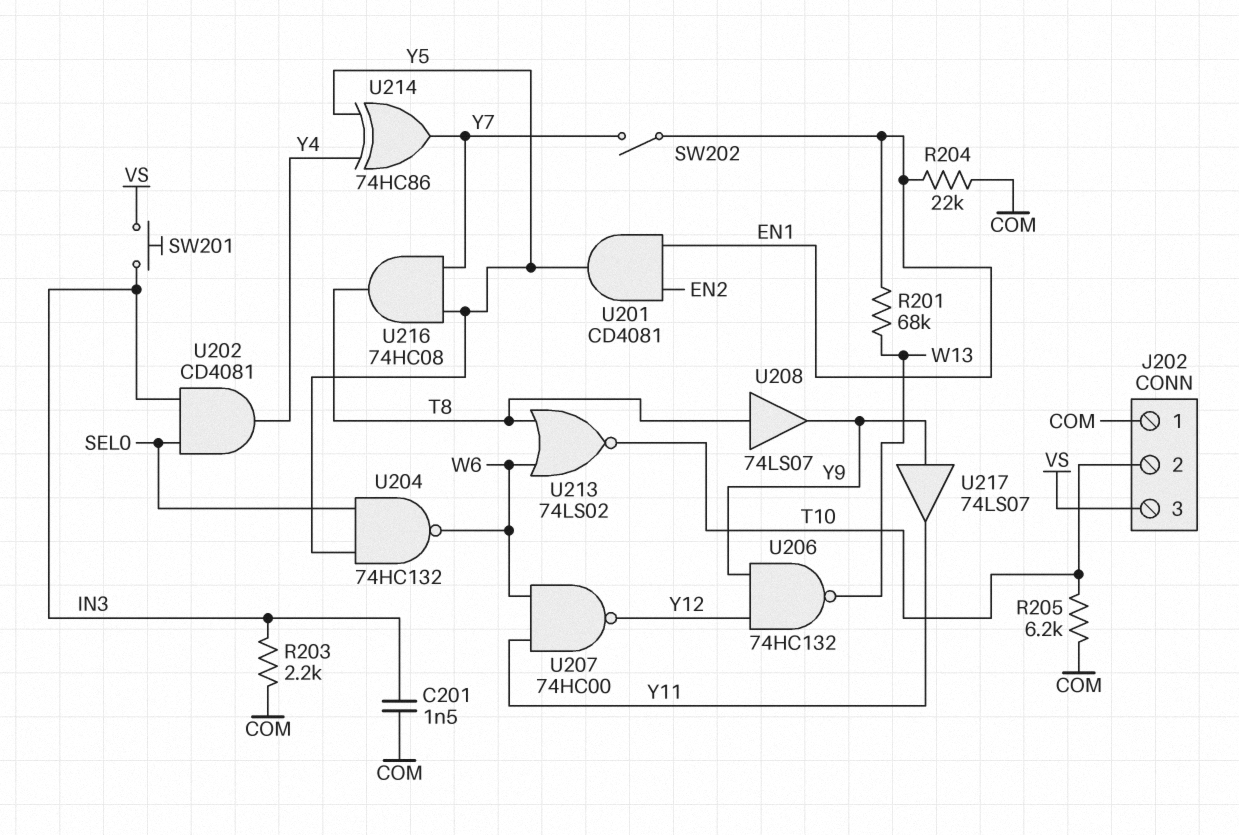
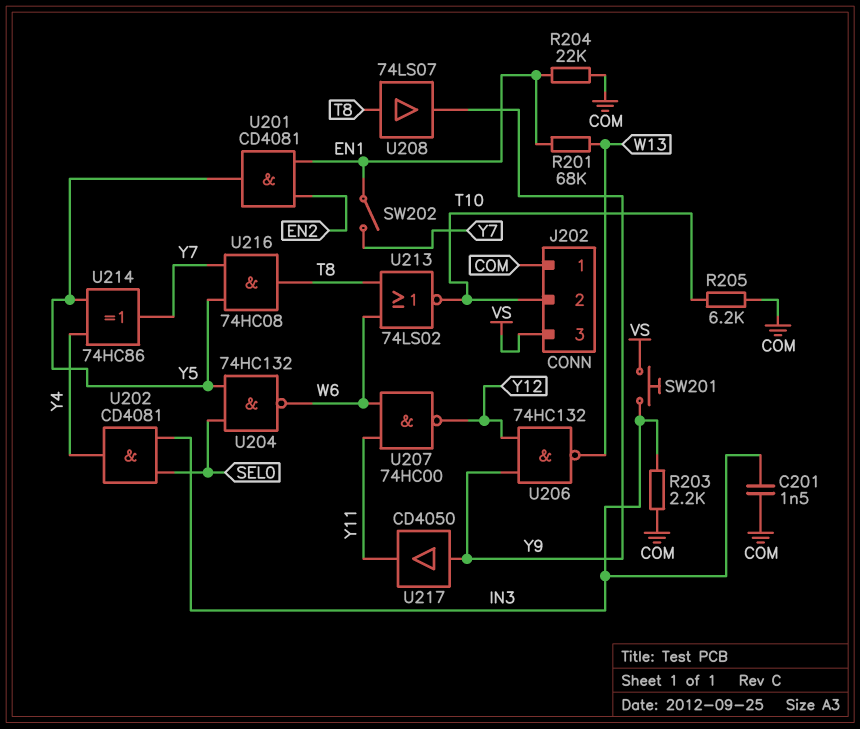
U217: buffer 74LS07 (in Y9, out Y11) -> buffer CD4050 (in Y9, out Y11)

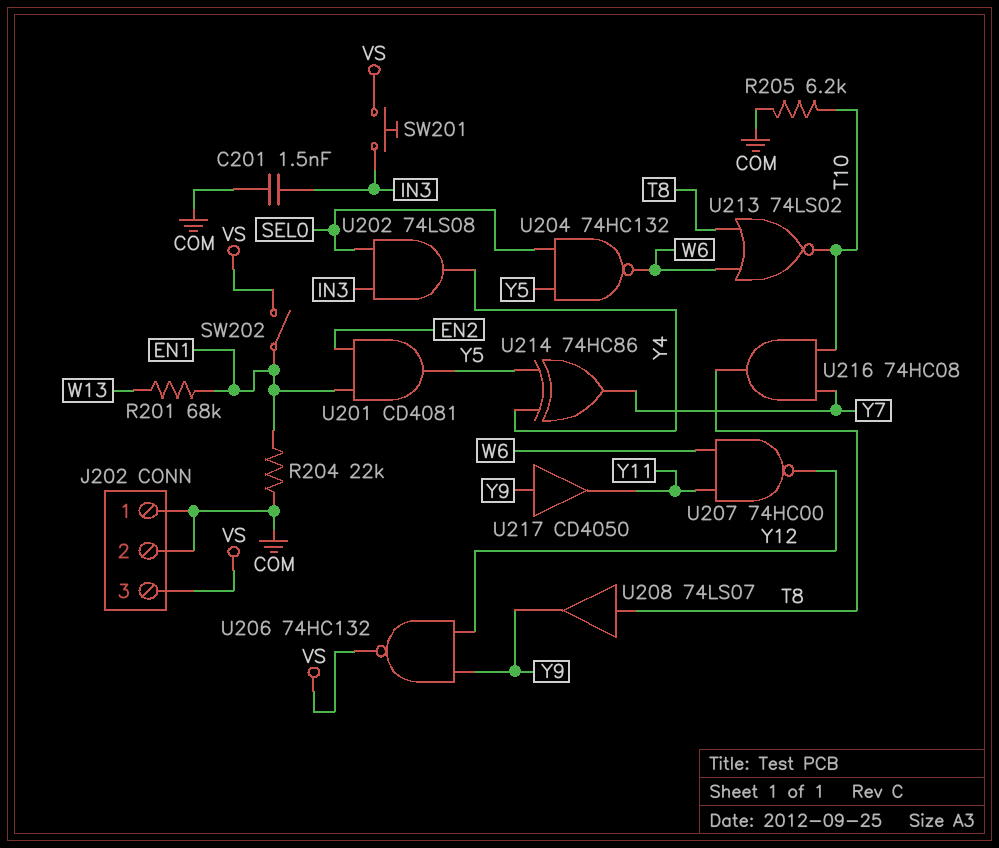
J202 pin 2: T10 -> COM
R203: 2.2k (COM, IN3) -> none
SW202: switch (EN1, Y7) -> switch (EN1, VS)
U202: AND CD4081 (in IN3, in SEL0, out Y4) -> AND 74LS08 (in IN3, in SEL0, out Y4)
U206: NAND 74HC132 (in Y9, in Y12, out W13) -> NAND 74HC132 (in Y9, in Y12, out VS)
U216: AND 74HC08 (in Y5, in Y7, out T8) -> AND 74HC08 (in T10, in Y7, out T8)

